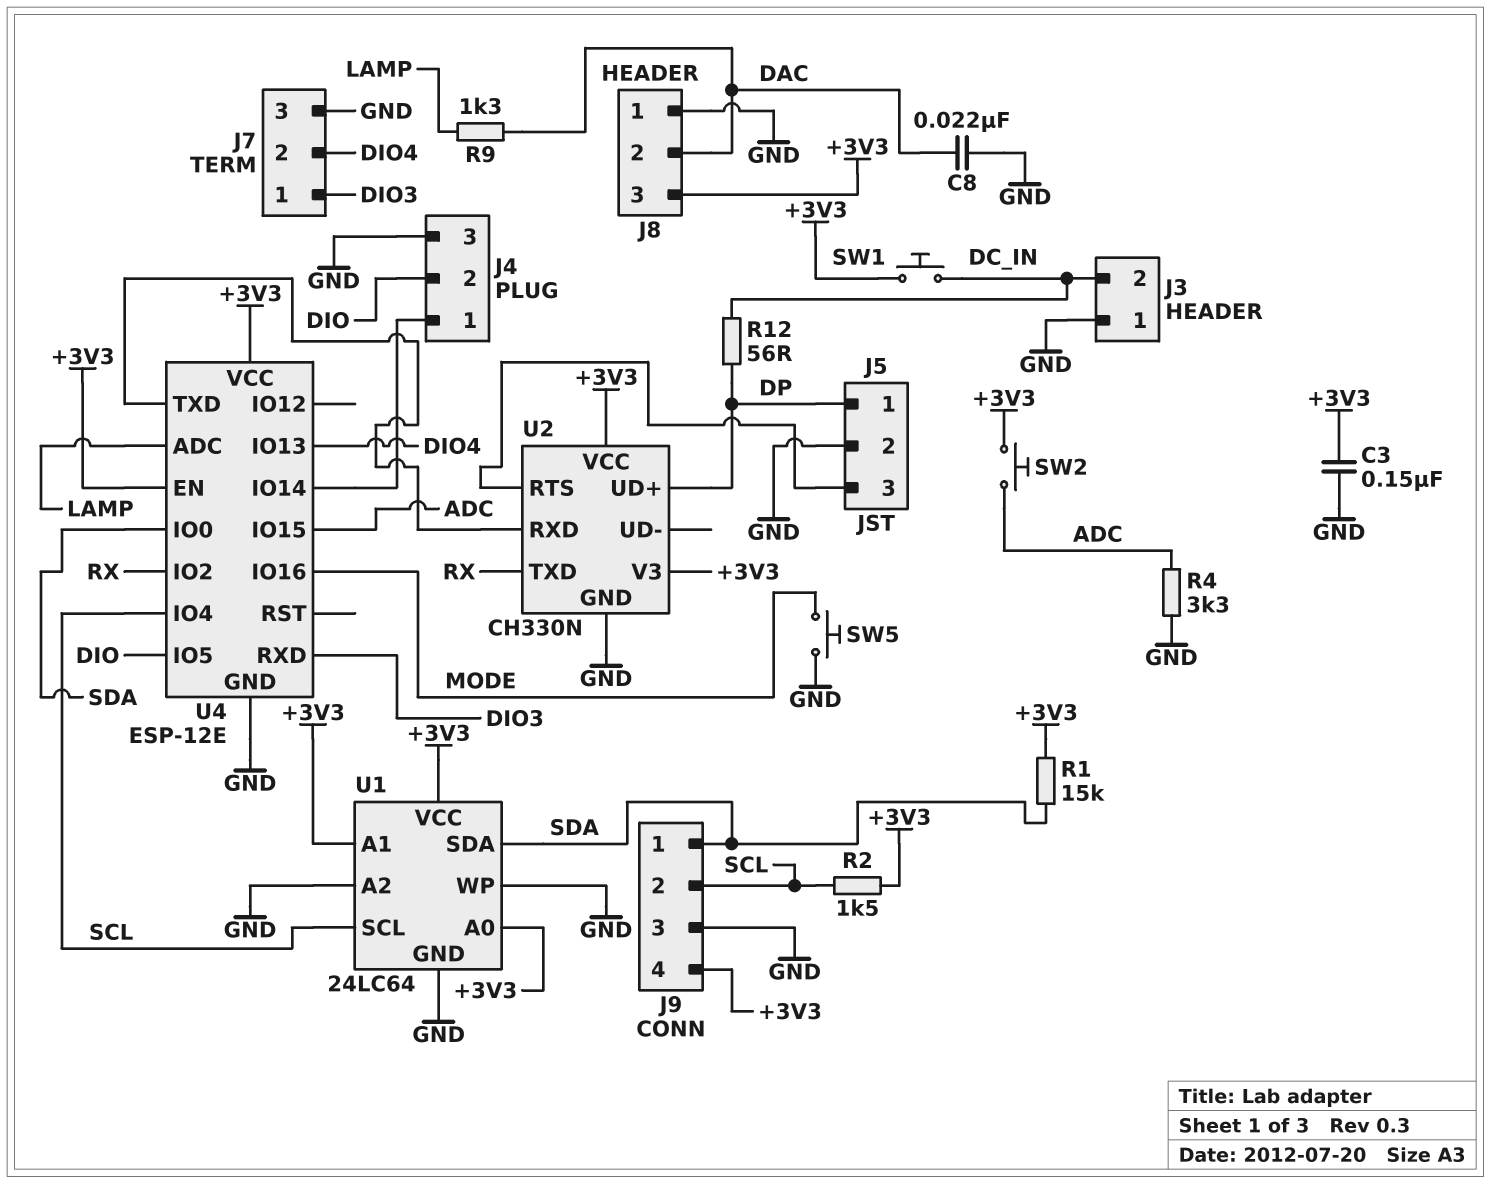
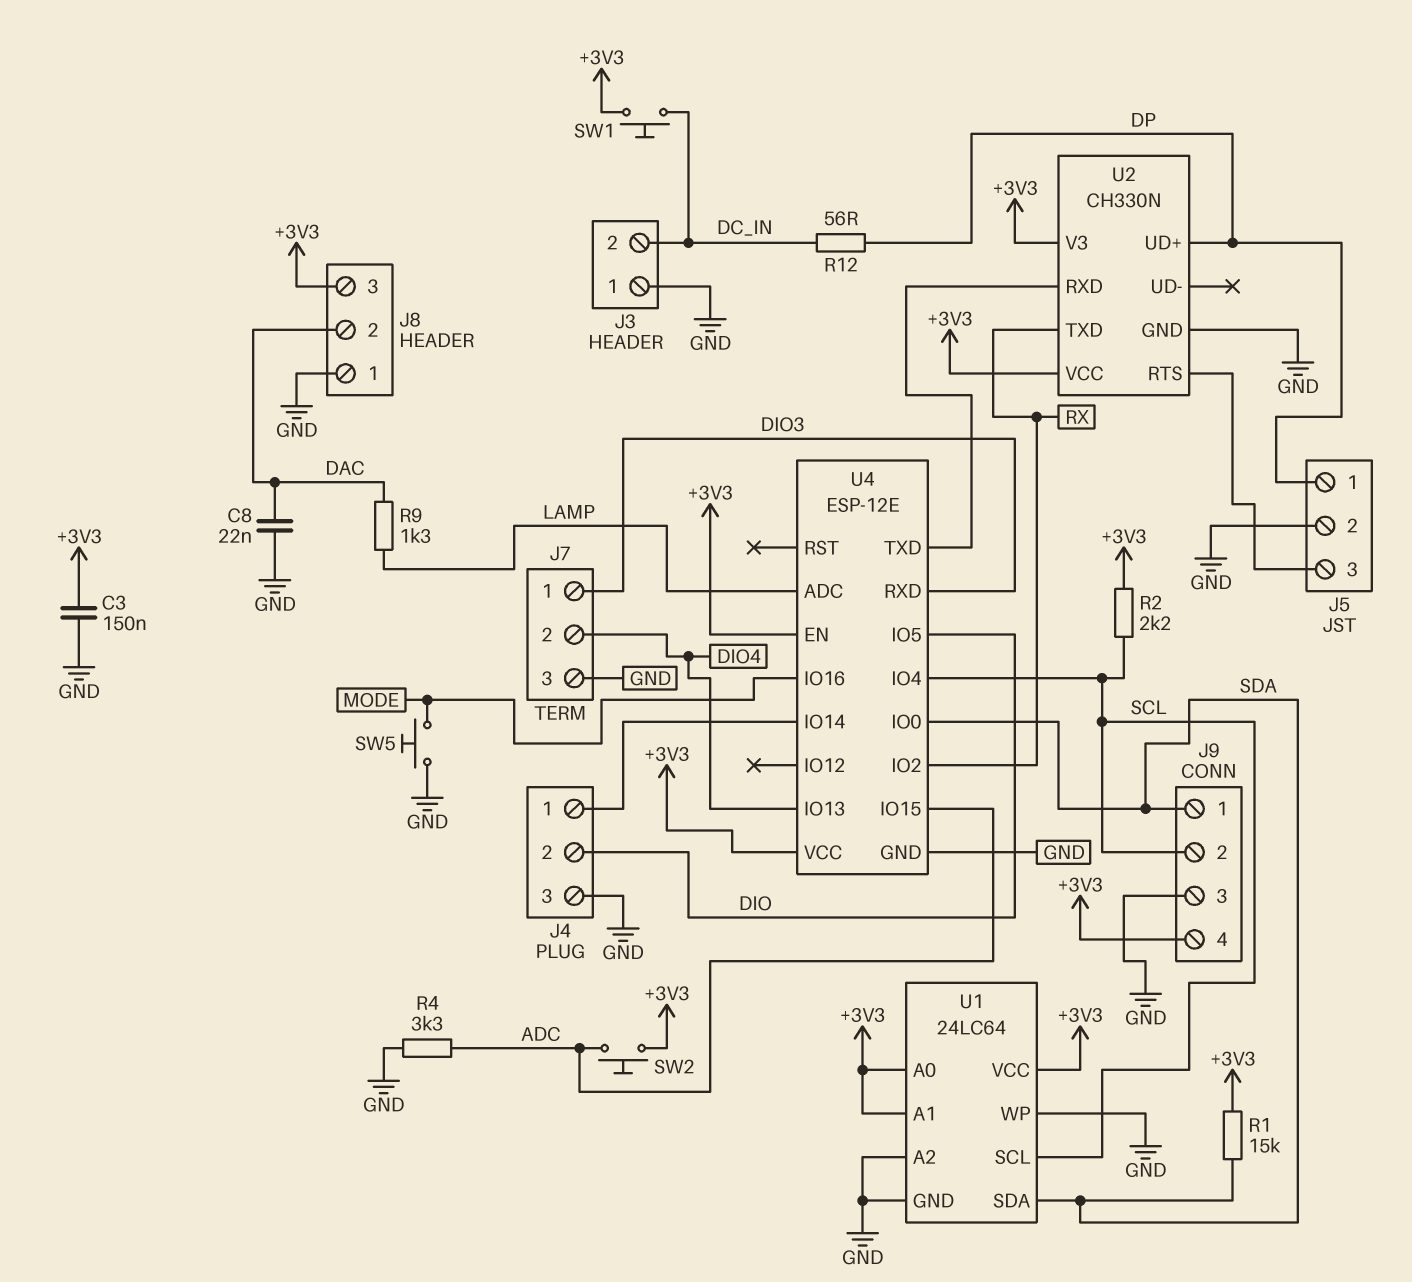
R2: 1.5k (+3V3, SCL) -> 2.2k (+3V3, SCL)

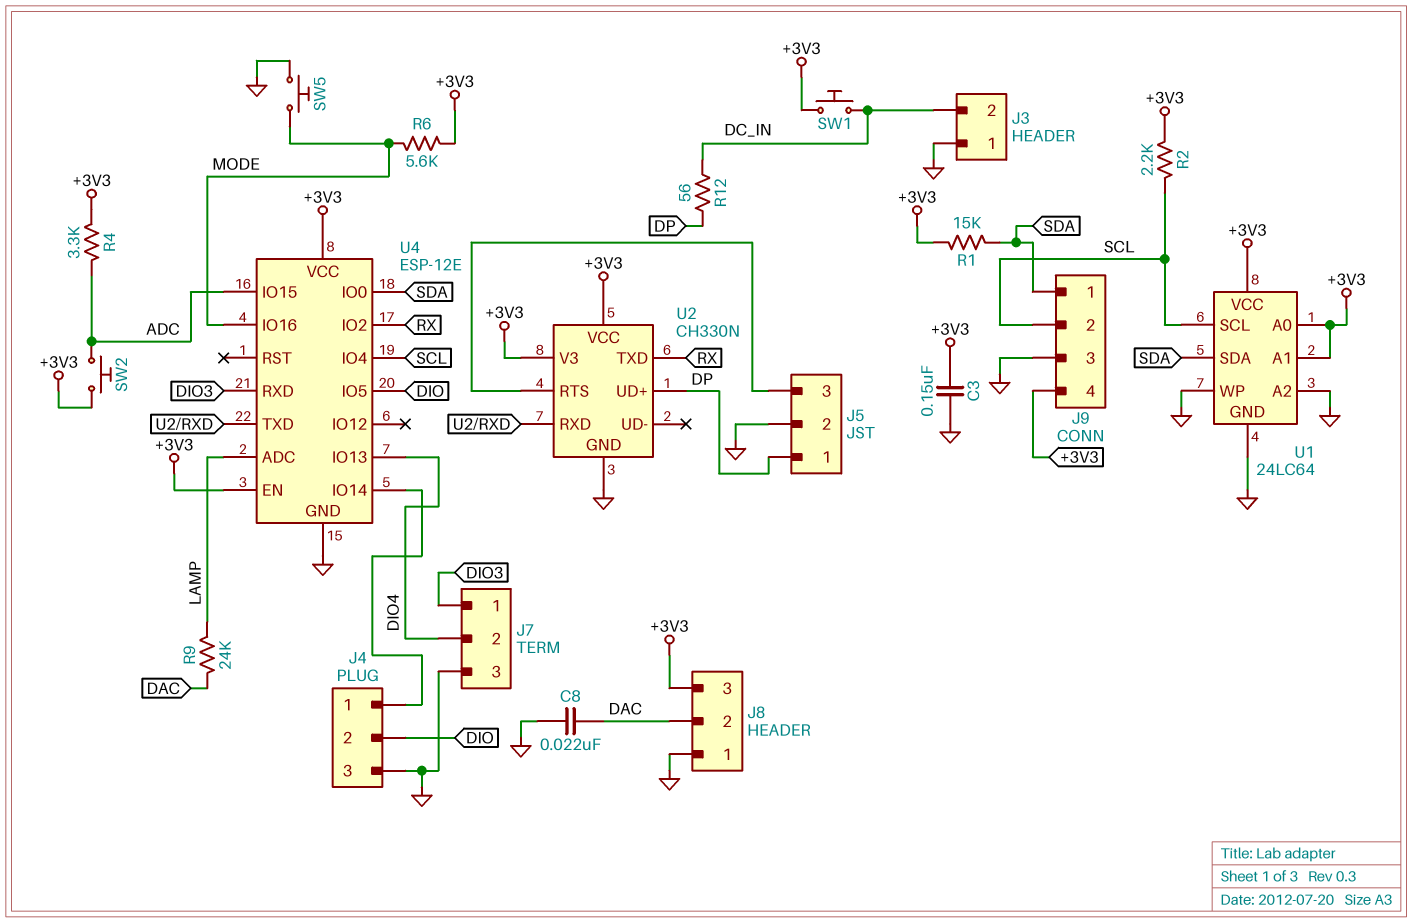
R4: 3.3k (ADC, GND) -> 3.3k (+3V3, ADC)
R6: none -> 5.6k (+3V3, MODE)
R9: 1.3k (DAC, LAMP) -> 24k (DAC, LAMP)

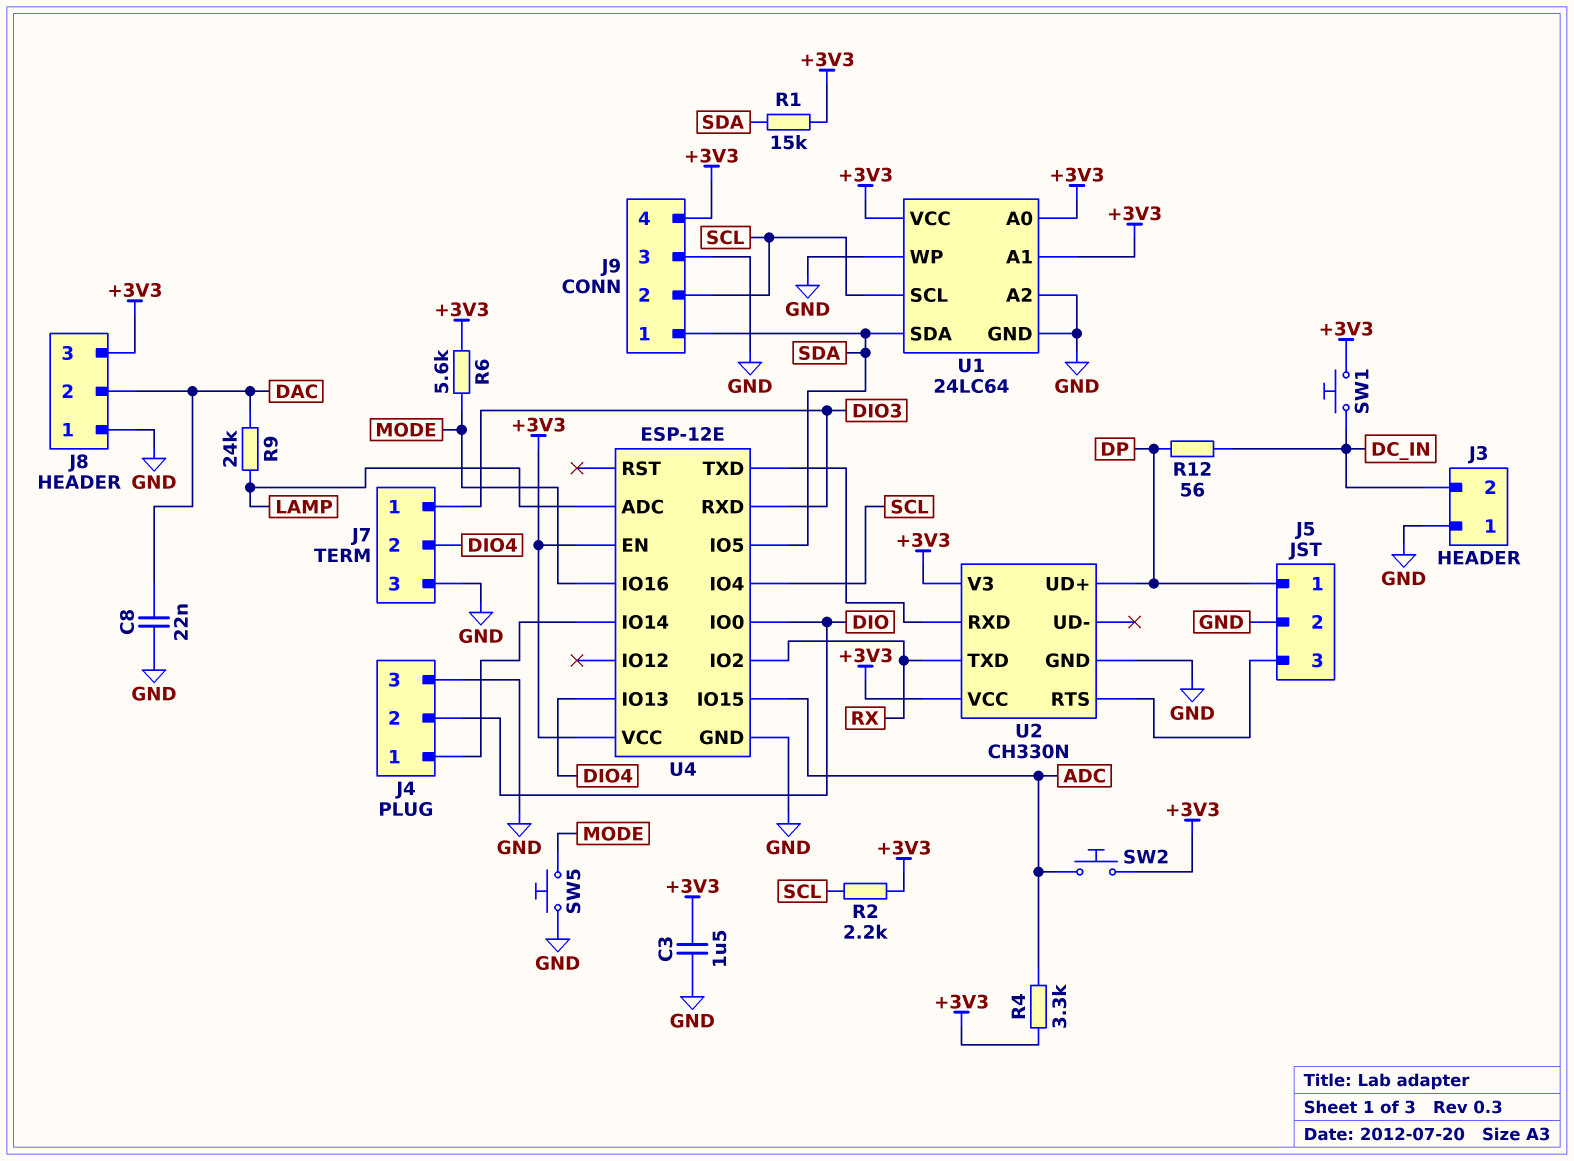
C3: 150nF (+3V3, GND) -> 1.5uF (+3V3, GND)
U4 pin IO0: SDA -> DIO
U4 pin IO5: DIO -> SDA

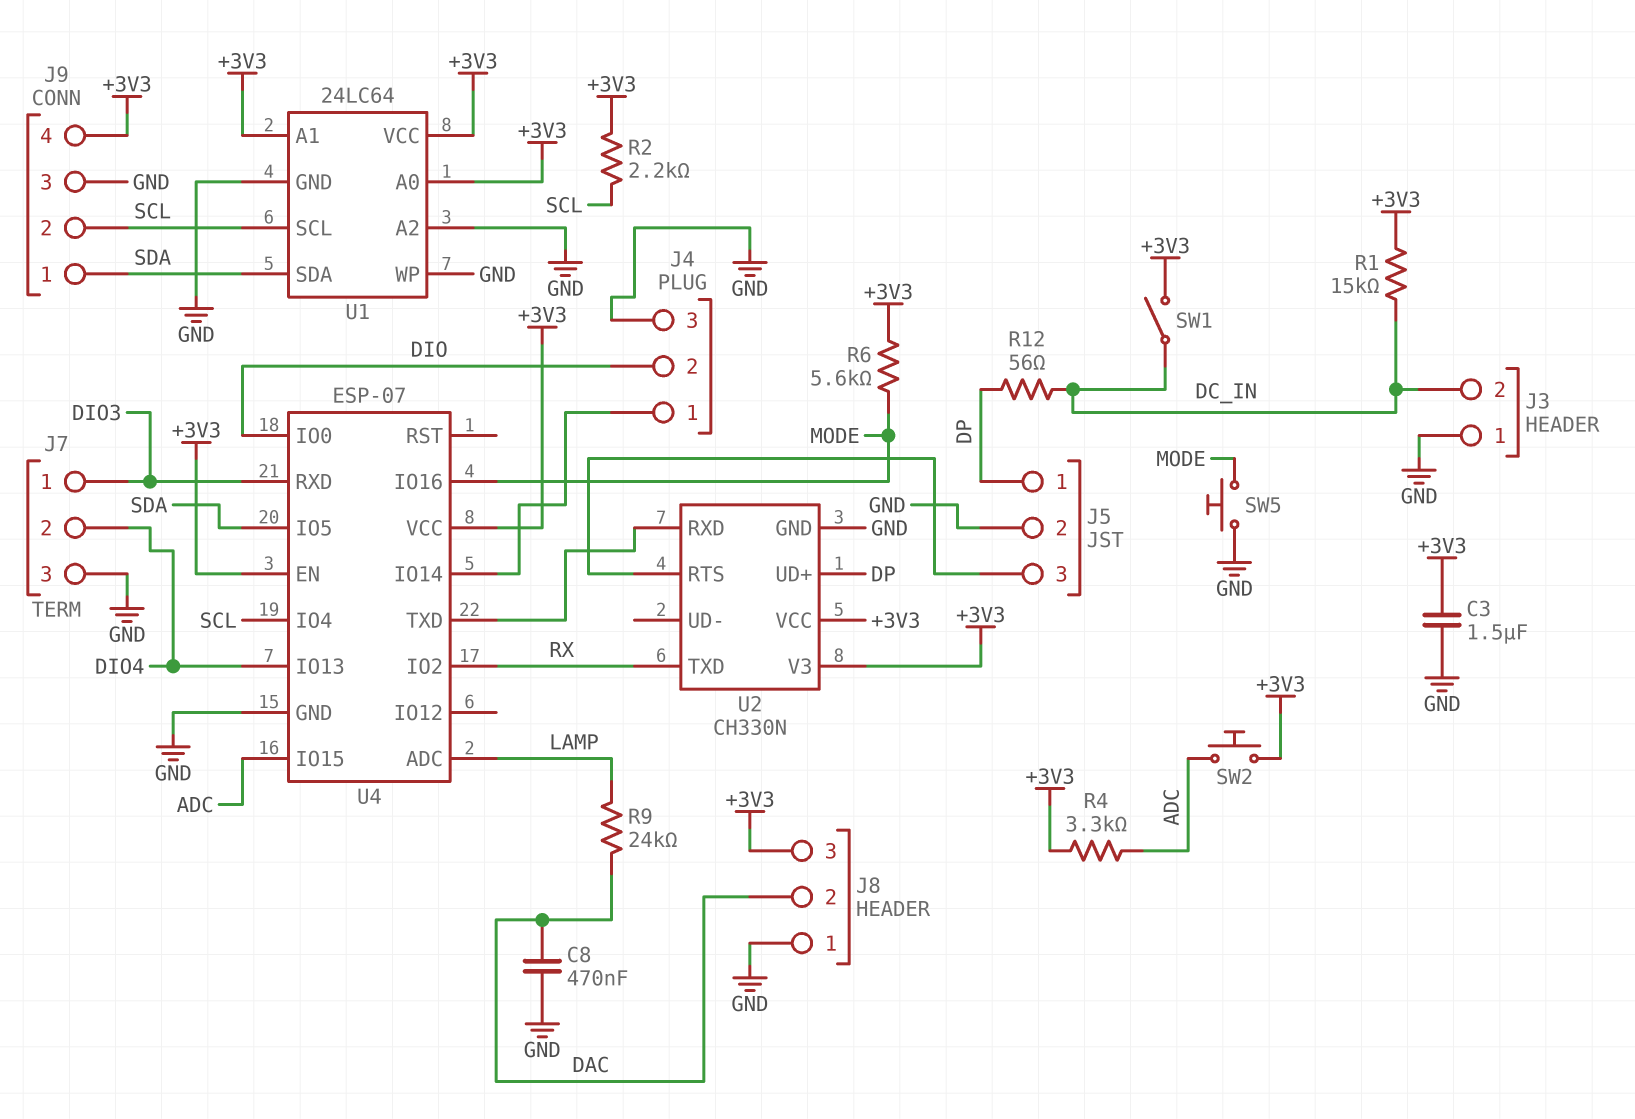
C8: 22nF (DAC, GND) -> 470nF (DAC, GND)
R1: 15k (+3V3, SDA) -> 15k (+3V3, DC_IN)
SW1: button (+3V3, DC_IN) -> switch (+3V3, DC_IN)
U4: ESP-12E -> ESP-07

